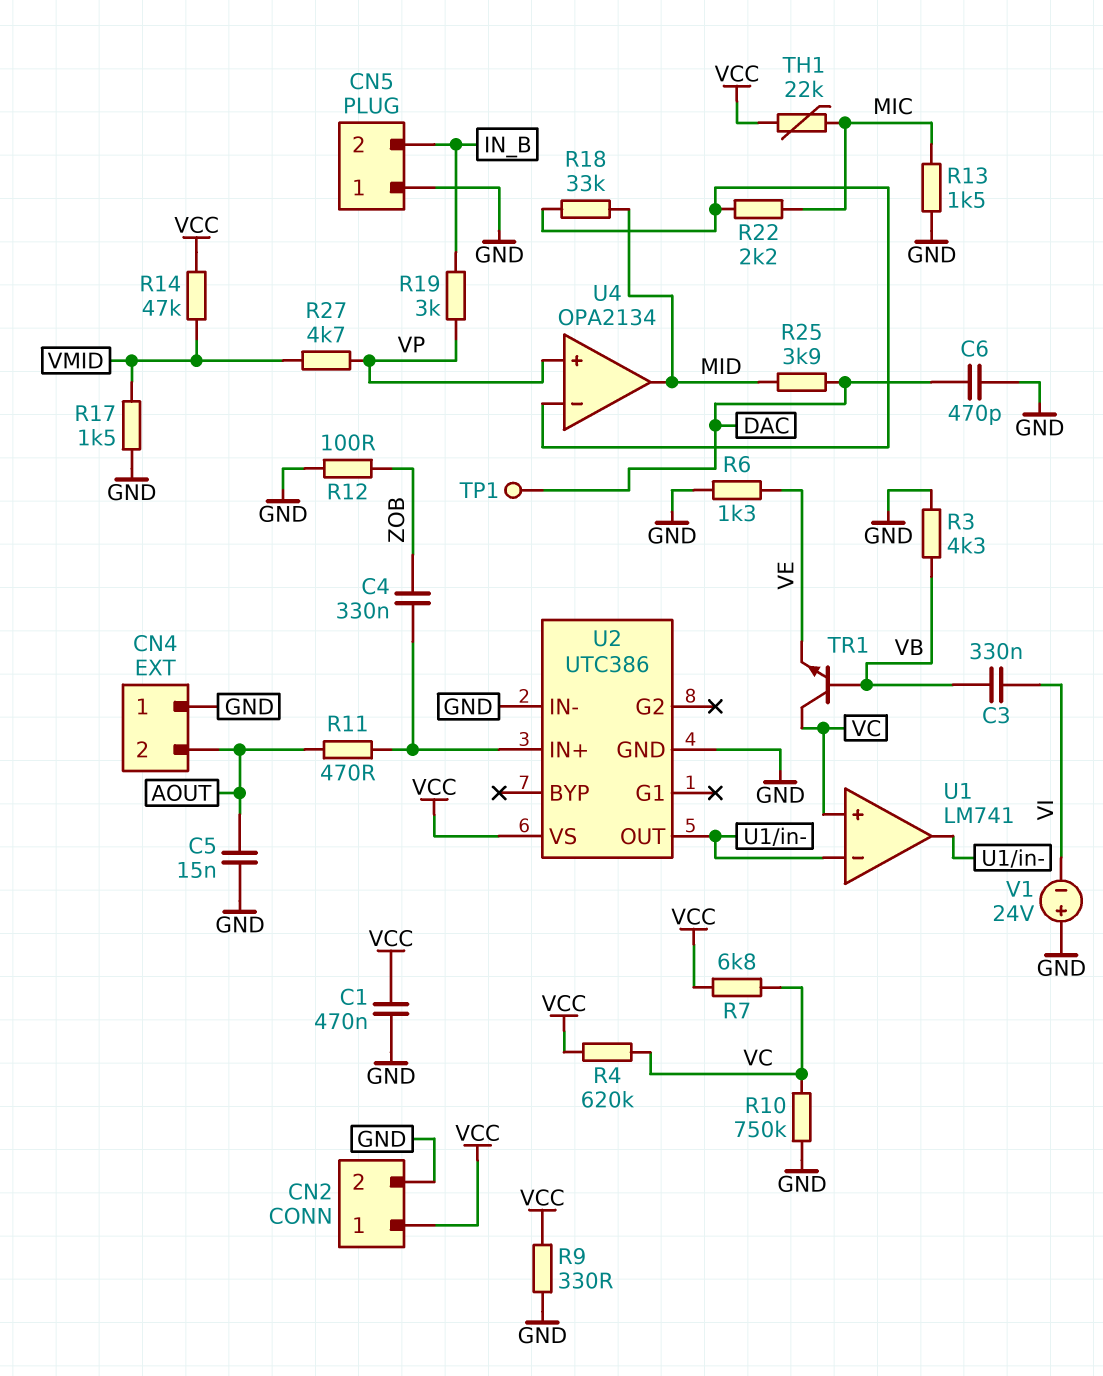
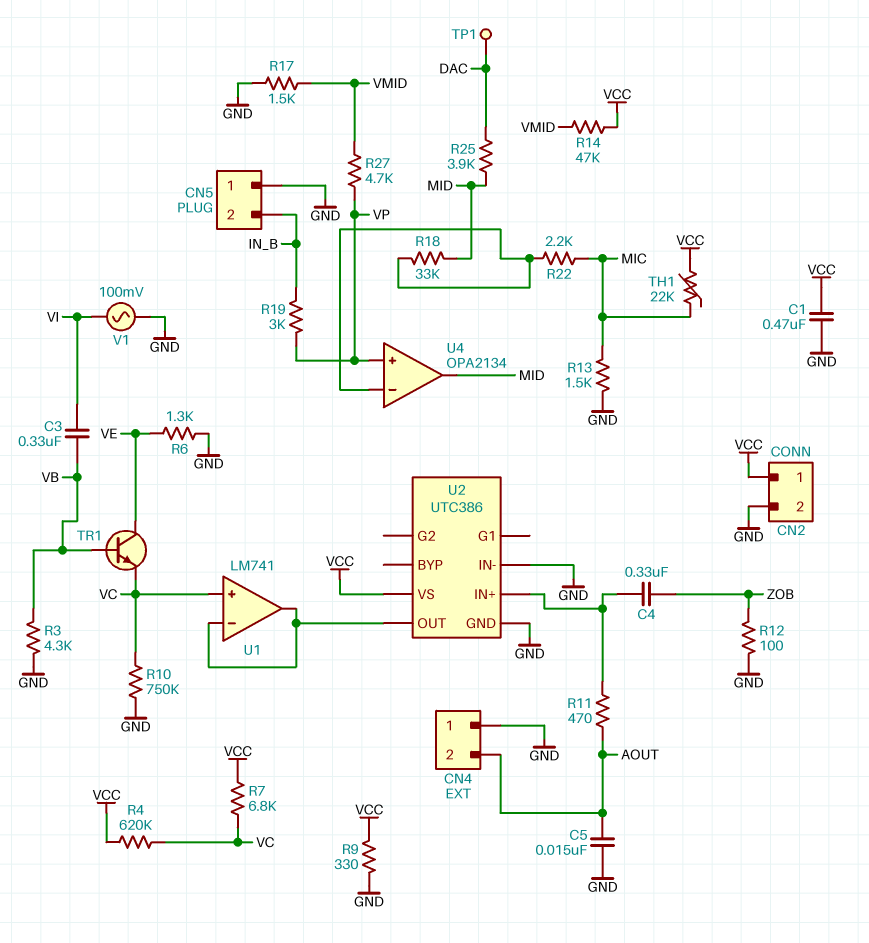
C6: 470pF (DAC, GND) -> none
TR1: NPN (B VB, C VC, E VE) -> NPN (B VB, C VE, E VC)
V1: 24V (plus GND, minus VI) -> AC 100mV (GND, VI)

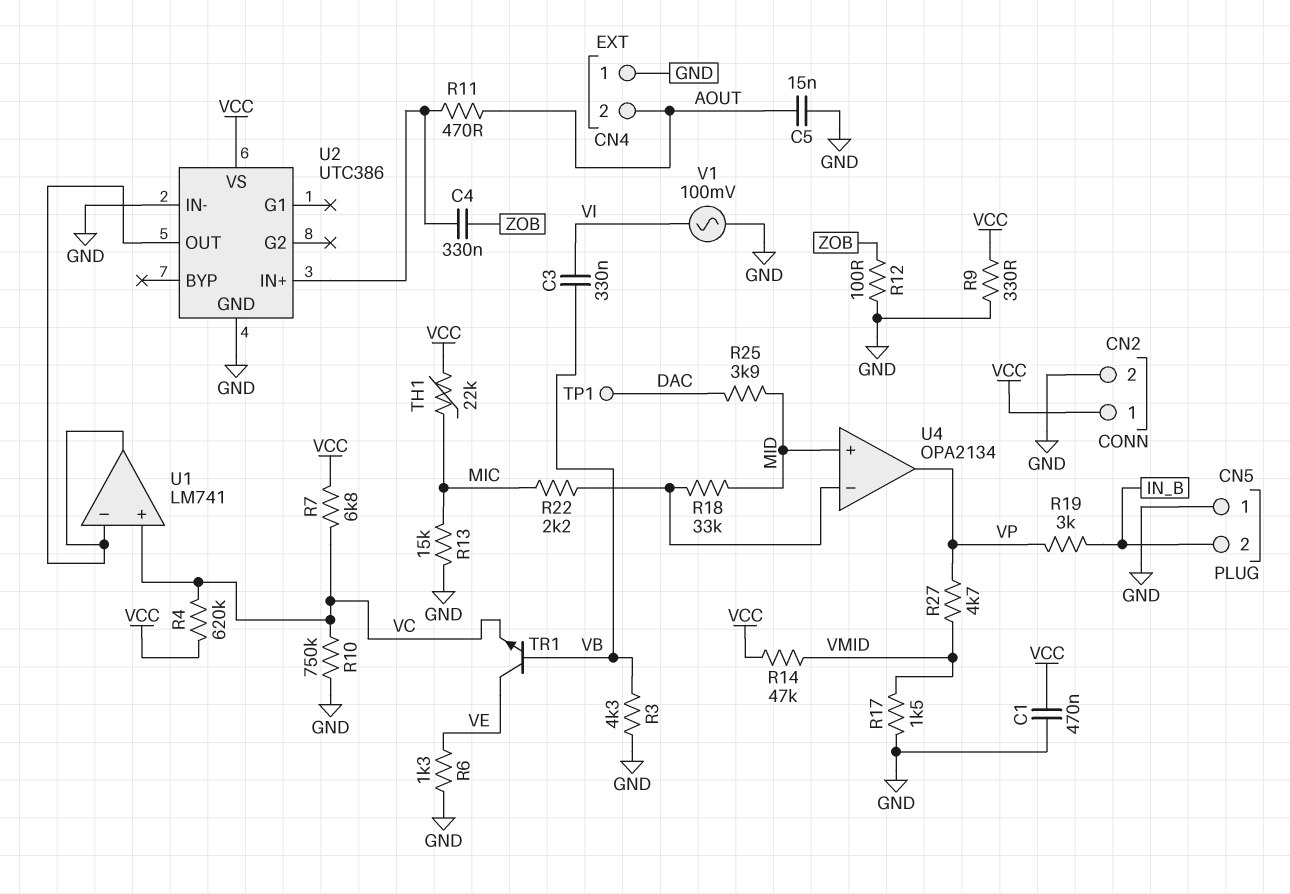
R13: 1.5k (GND, MIC) -> 15k (GND, MIC)
U4 pin in+: VP -> MID
U4 pin out: MID -> VP

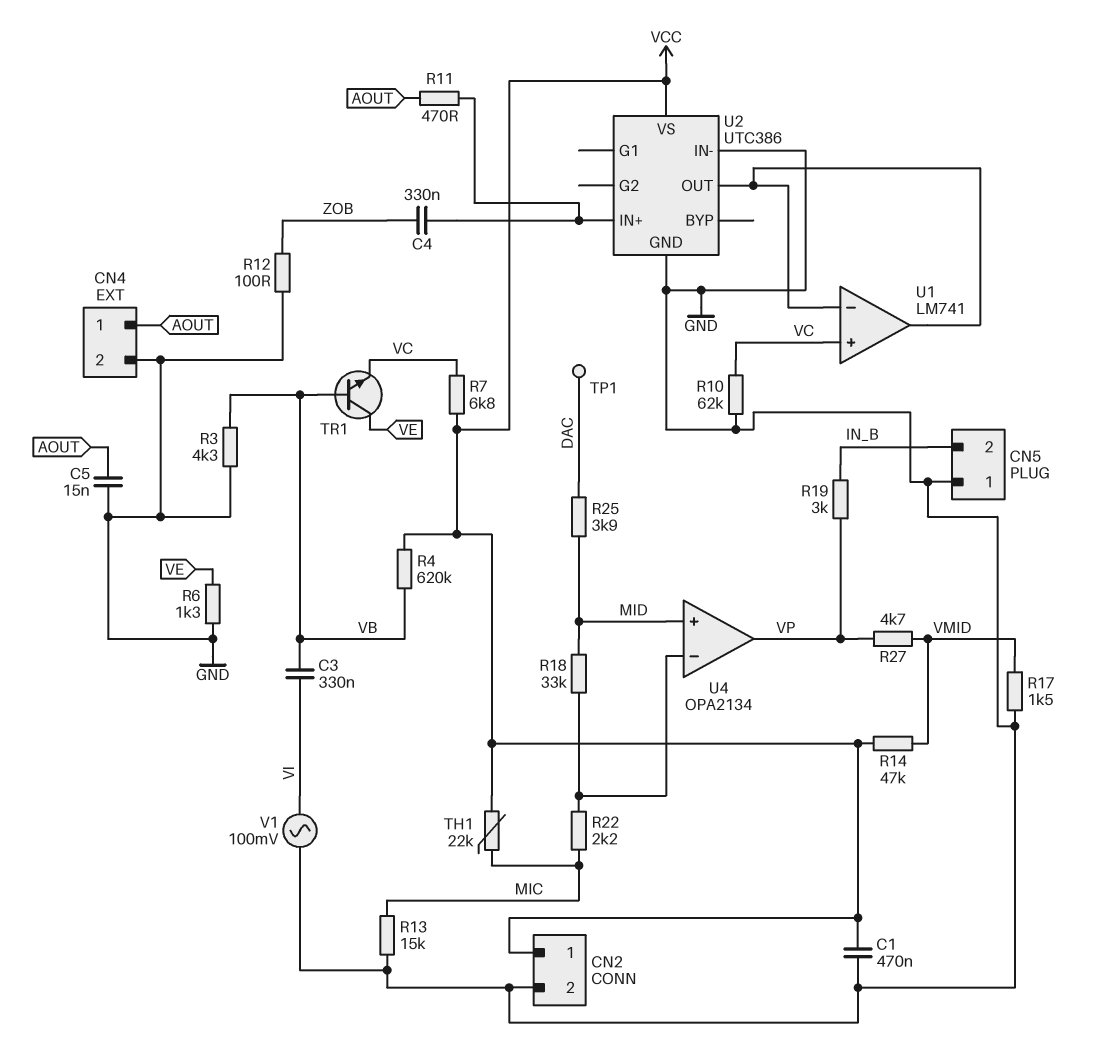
CN4 pin 1: GND -> AOUT
CN4 pin 2: AOUT -> GND
R4: 620k (VC, VCC) -> 620k (VB, VCC)
R9: 330 (GND, VCC) -> none
R10: 750k (GND, VC) -> 62k (GND, VC)

